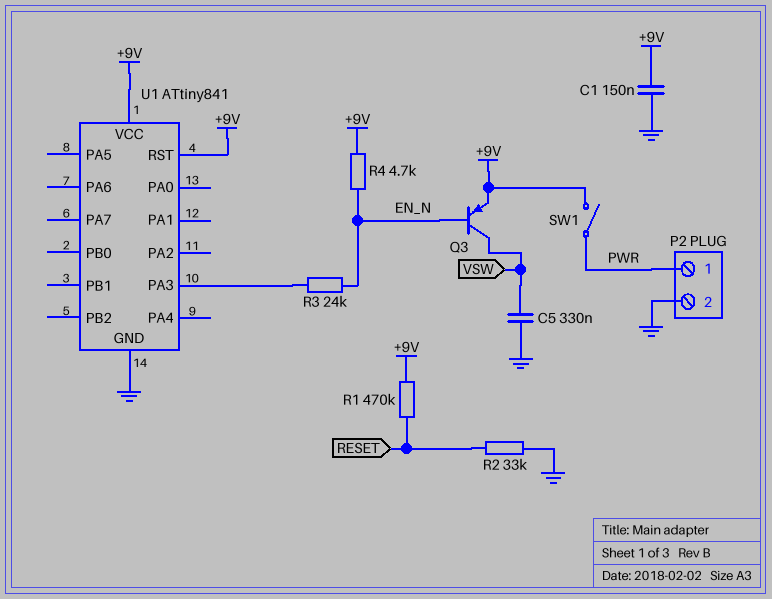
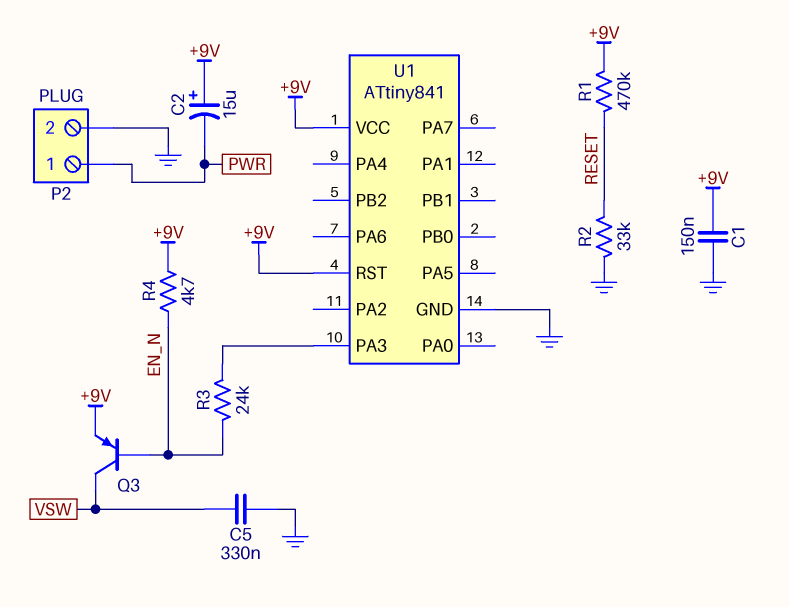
C2: none -> 15uF (plus +9V, minus PWR)
SW1: switch (+9V, PWR) -> none

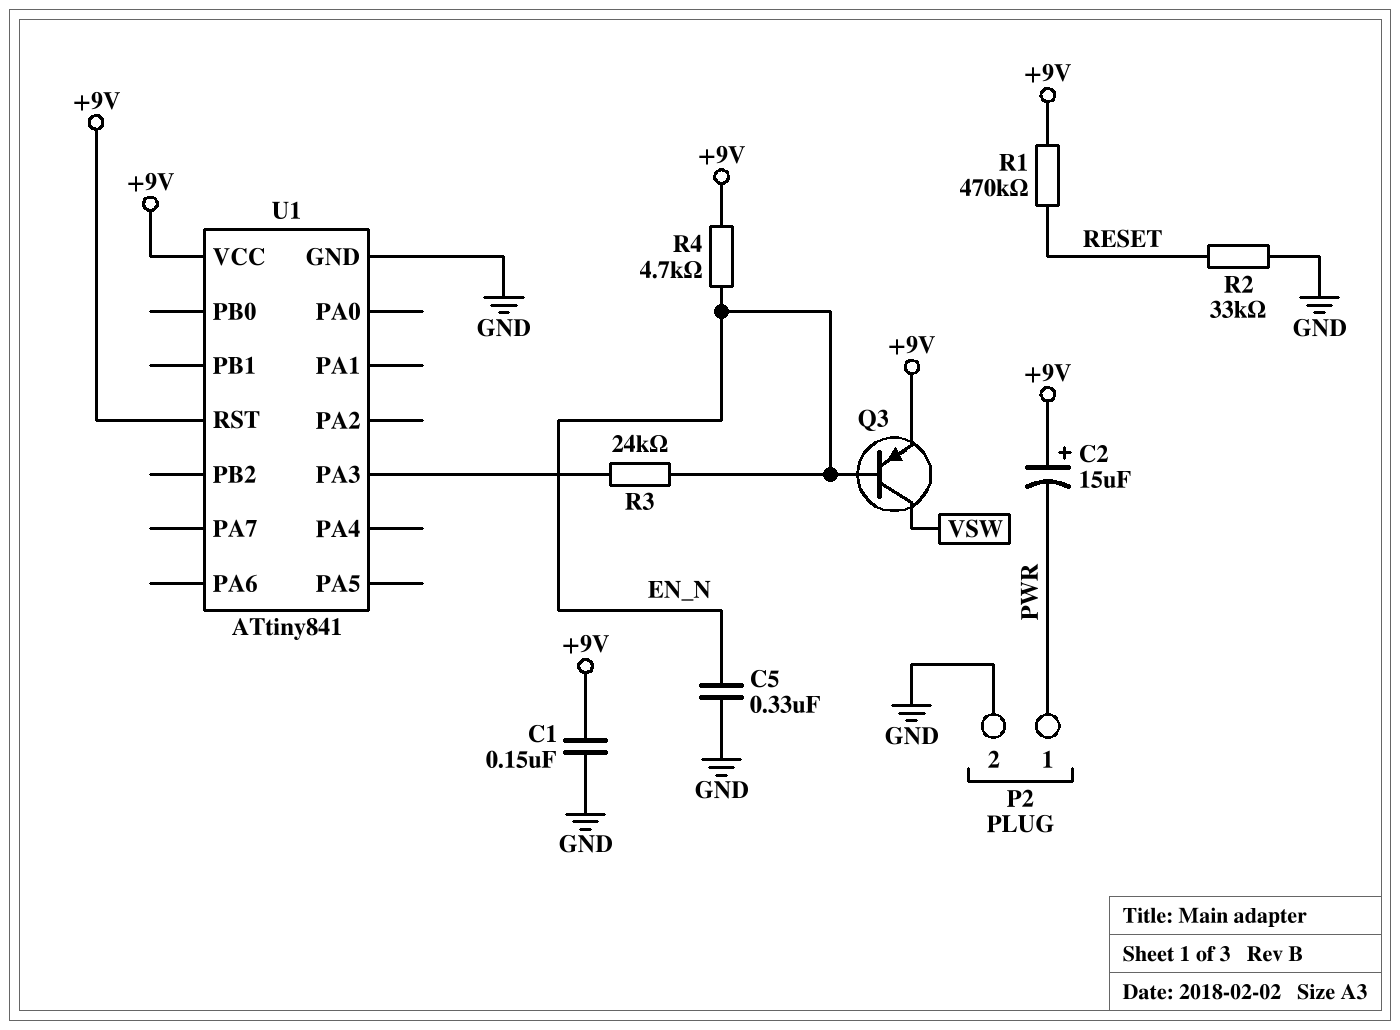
C5: 330nF (GND, VSW) -> 330nF (EN_N, GND)

